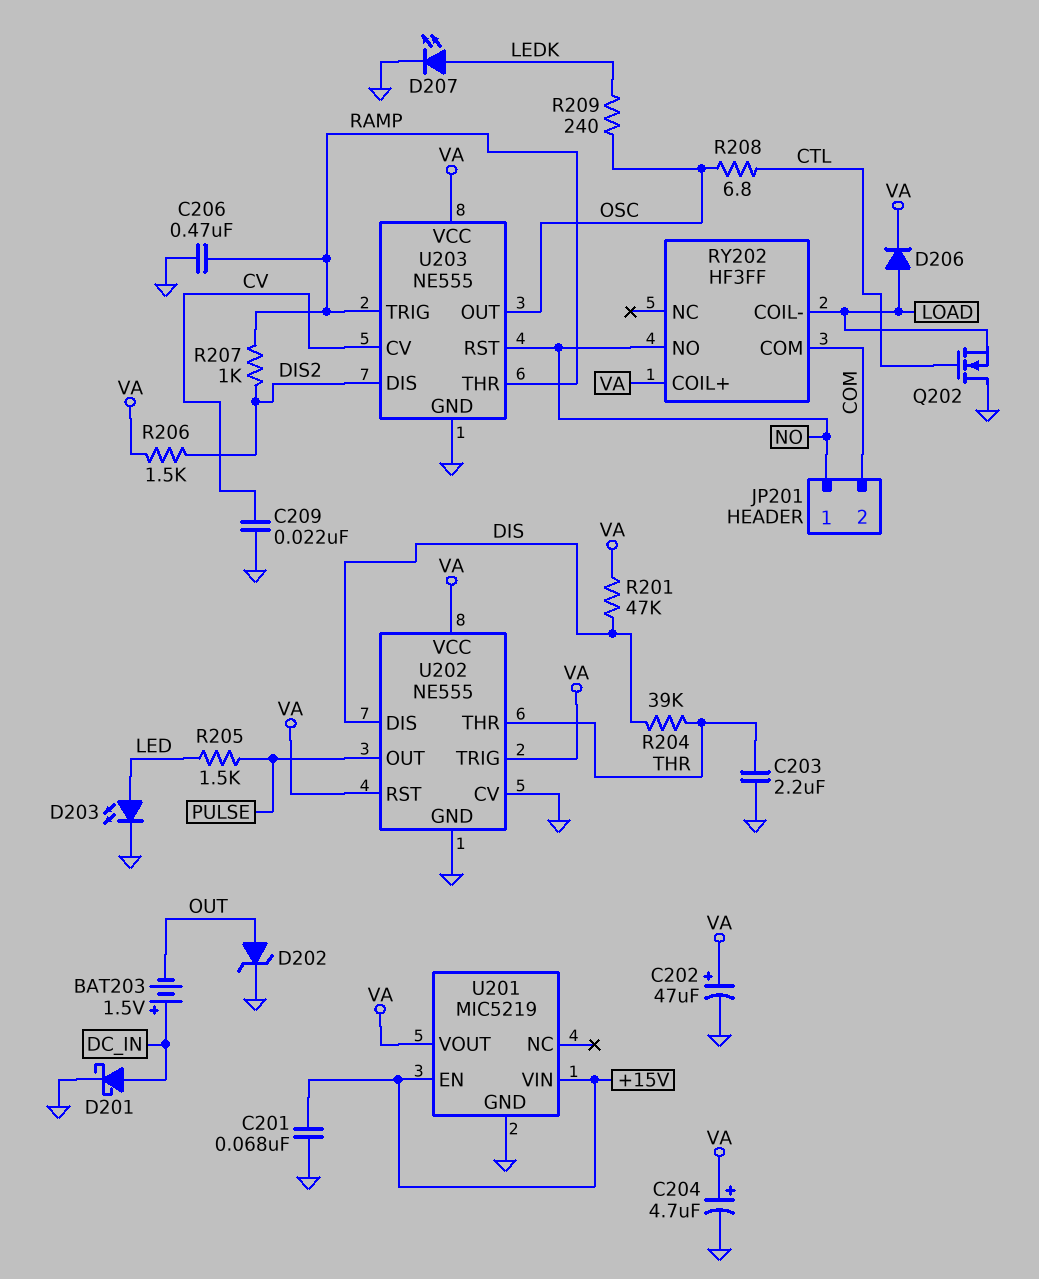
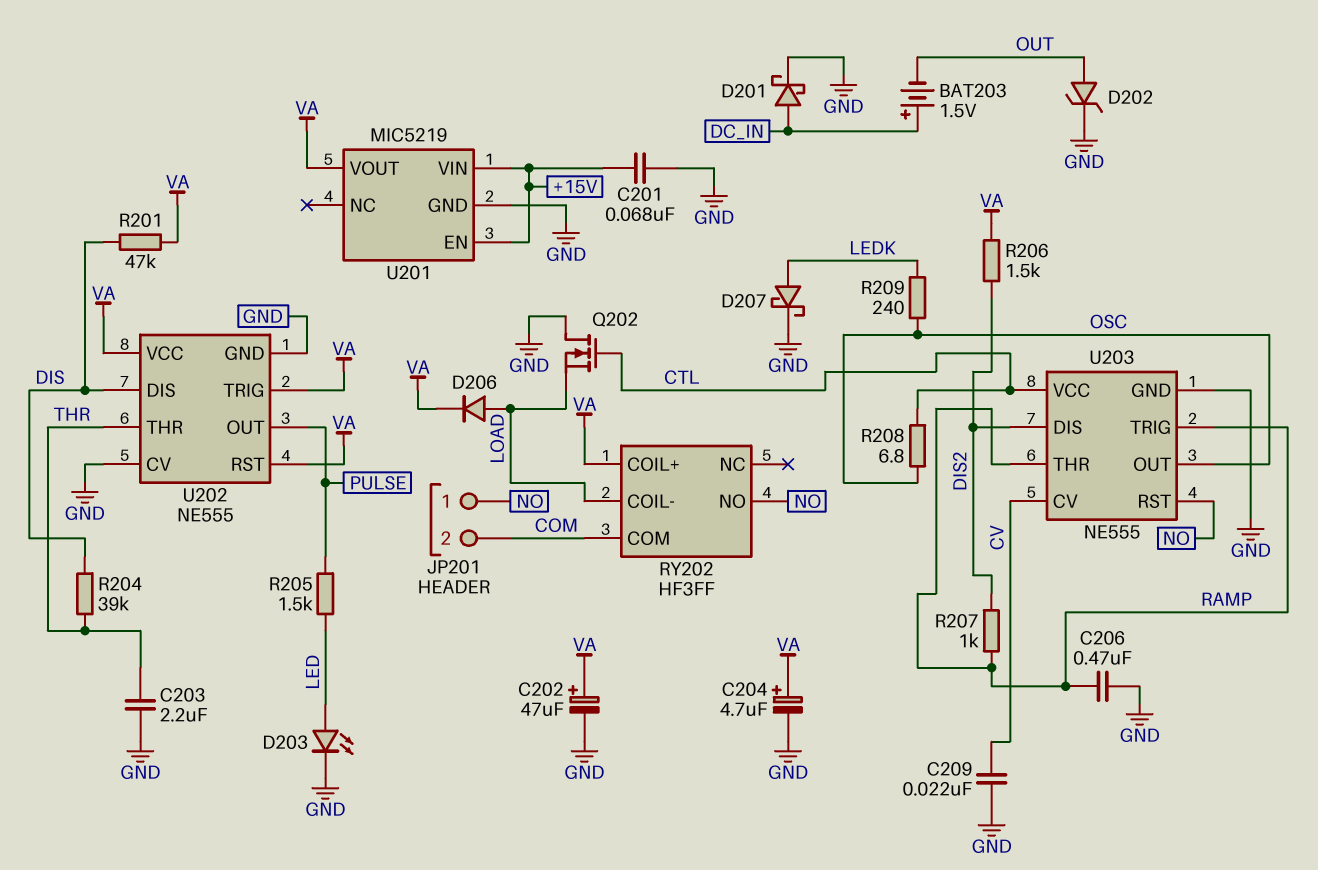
D207: LED (A LEDK, K GND) -> schottky (A LEDK, K GND)
U203 pin VCC: VA -> CTL

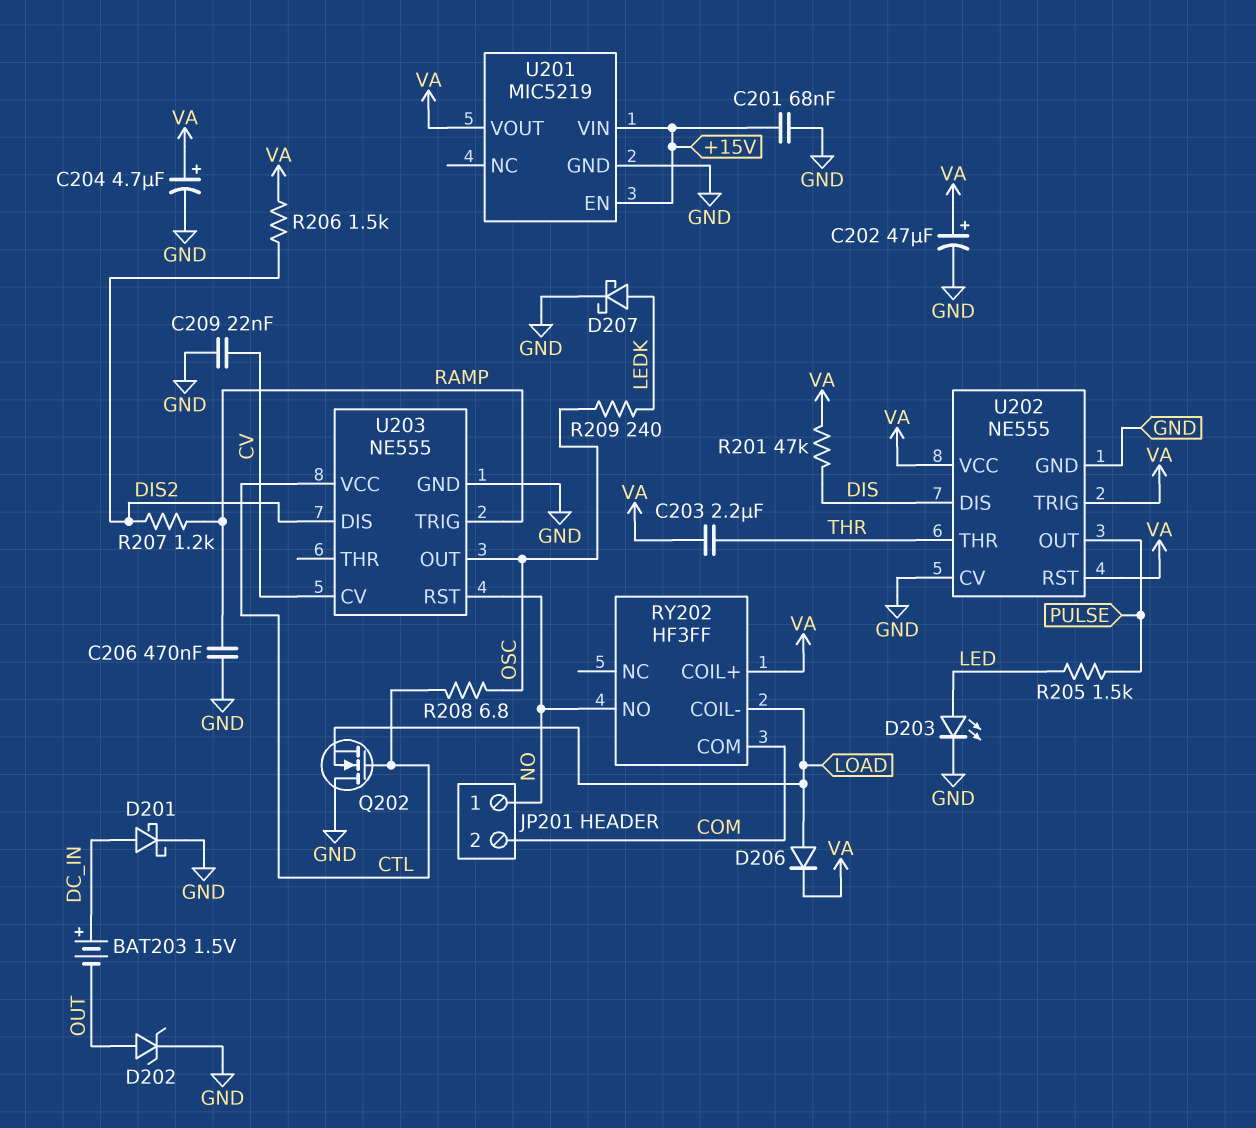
C203: 2.2uF (GND, THR) -> 2.2uF (THR, VA)
R204: 39k (DIS, THR) -> none
R207: 1k (DIS2, RAMP) -> 1.2k (DIS2, RAMP)
U203 pin THR: RAMP -> none

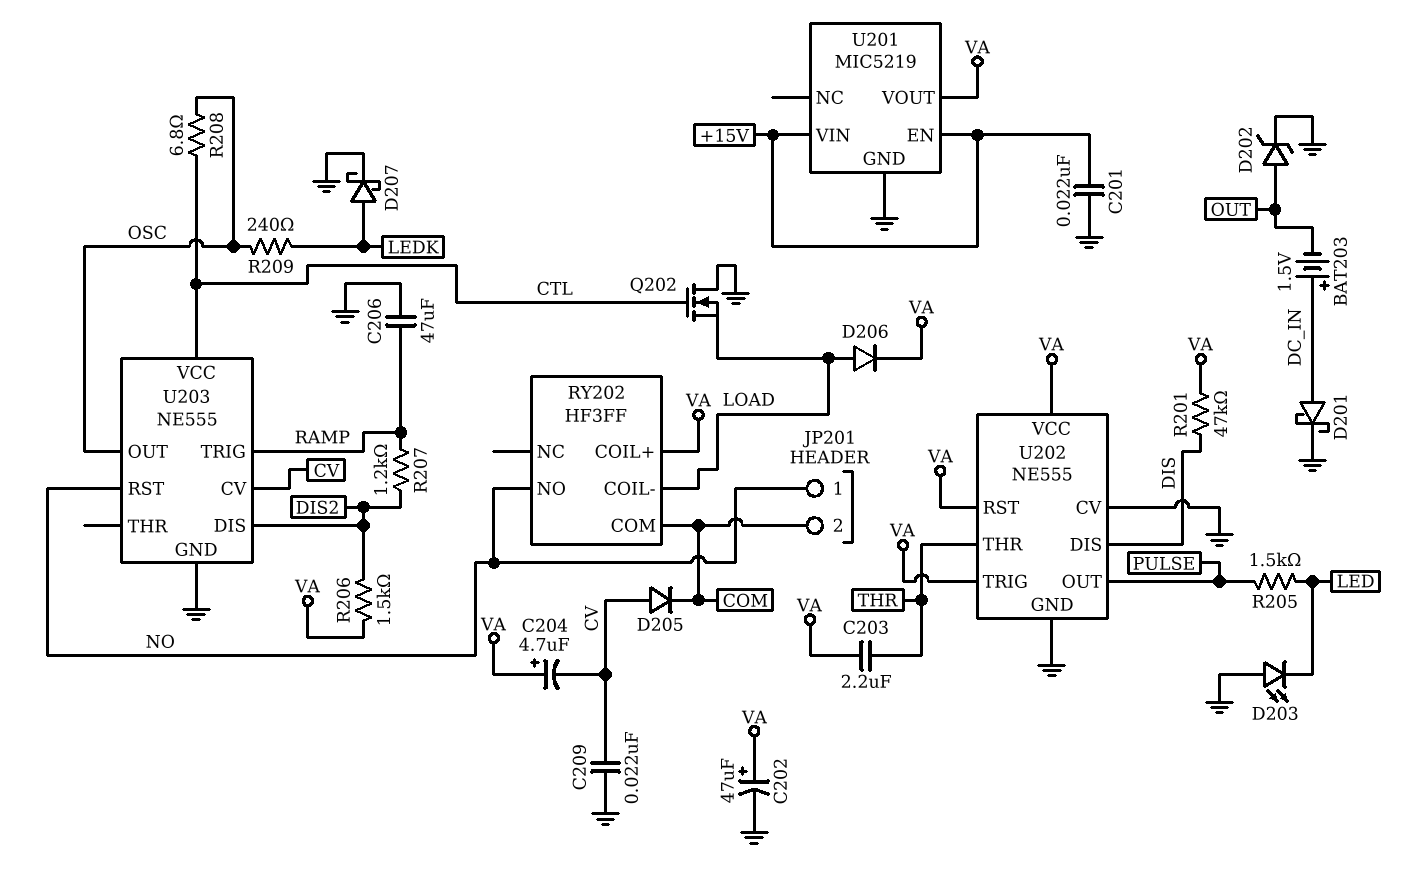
C201: 68nF (+15V, GND) -> 22nF (+15V, GND)
C204: 4.7uF (plus VA, minus GND) -> 4.7uF (plus VA, minus CV)
C206: 470nF (GND, RAMP) -> 47uF (GND, RAMP)
D203: LED (A LED, K GND) -> LED (A GND, K LED)
D205: none -> diode (A CV, K COM)

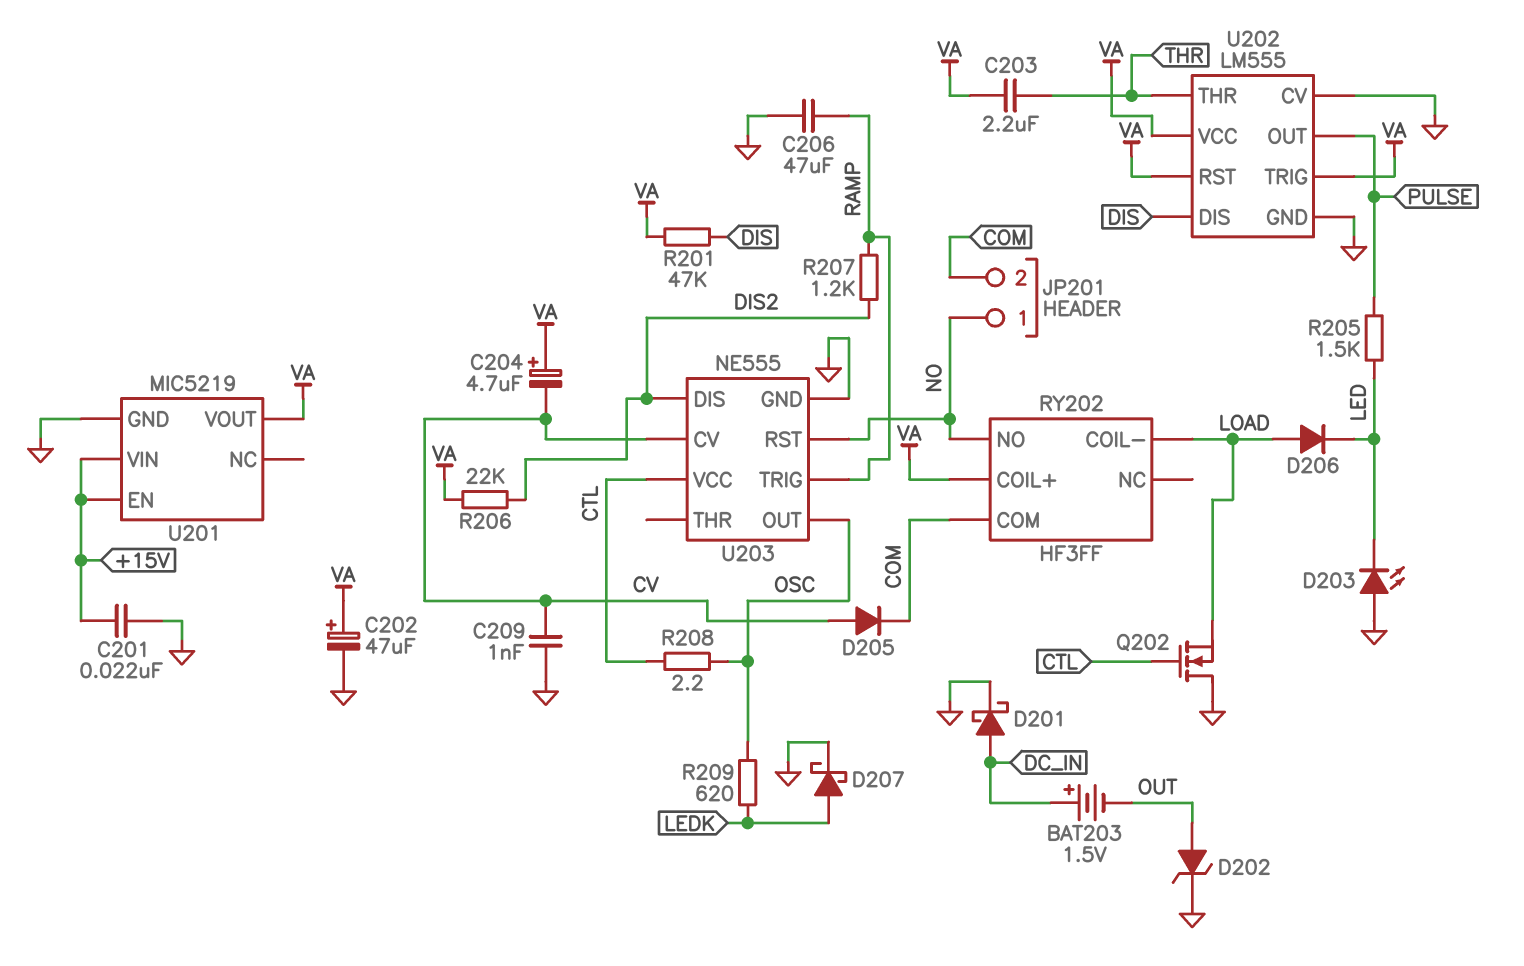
C209: 22nF (CV, GND) -> 1nF (CV, GND)
D206: diode (A LOAD, K VA) -> diode (A LOAD, K LED)
R206: 1.5k (DIS2, VA) -> 22k (DIS2, VA)
R208: 6.8 (CTL, OSC) -> 2.2 (CTL, OSC)
R209: 240 (LEDK, OSC) -> 620 (LEDK, OSC)
U202: NE555 -> LM555

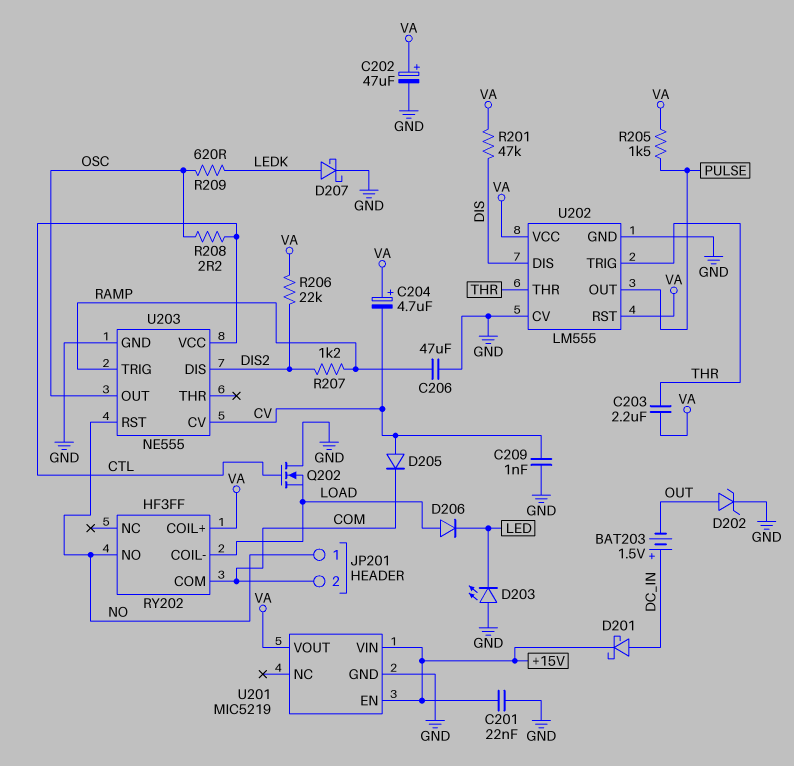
D201: schottky (A DC_IN, K GND) -> schottky (A DC_IN, K +15V)
R205: 1.5k (LED, PULSE) -> 1.5k (PULSE, VA)
U202 pin TRIG: VA -> THR

